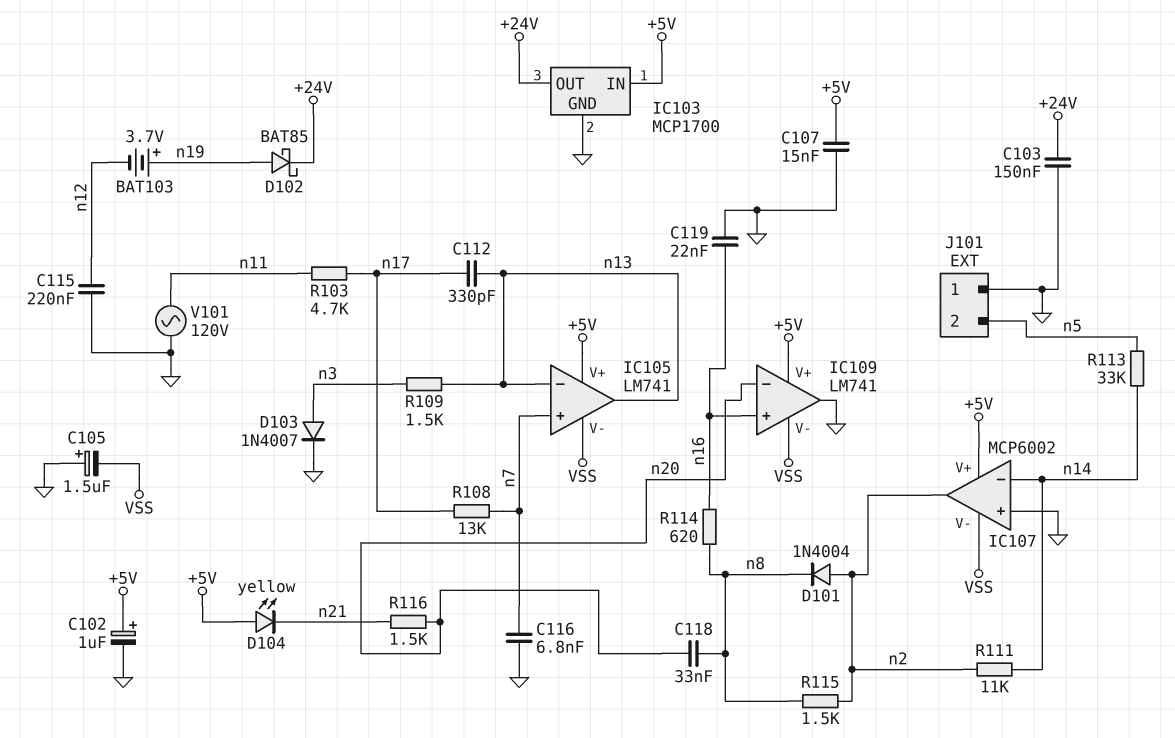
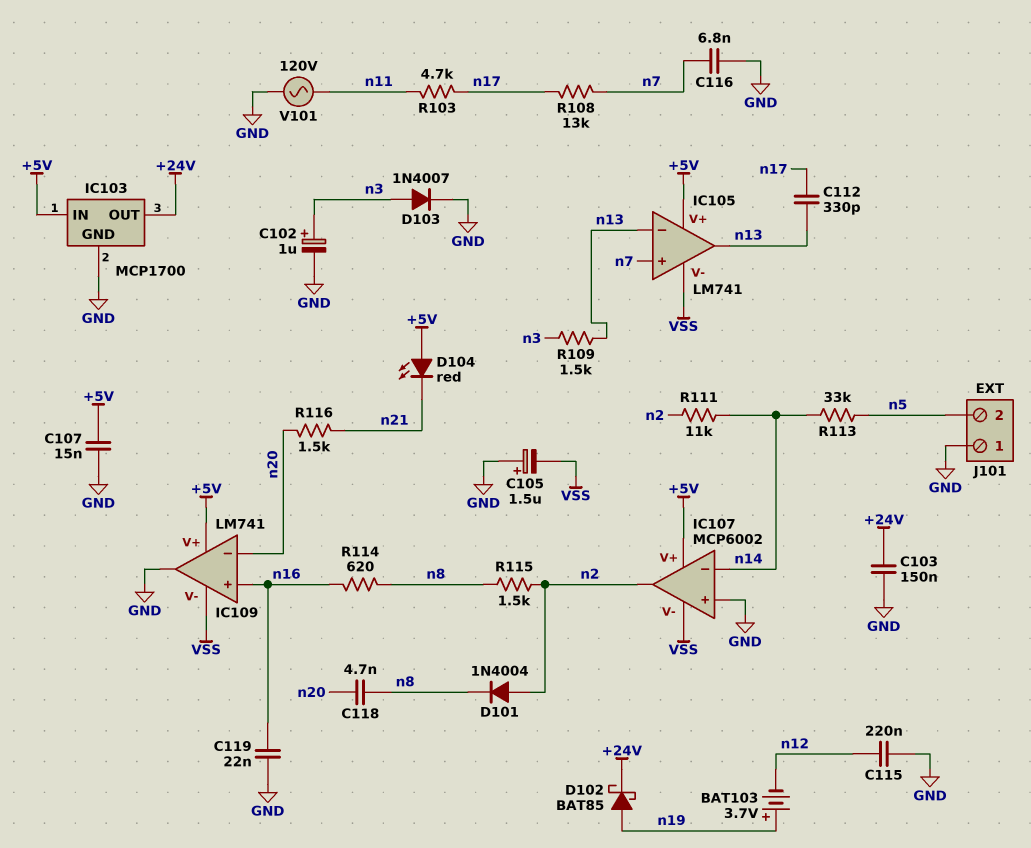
C102: 1uF (plus +5V, minus GND) -> 1uF (plus n3, minus GND)
C118: 33nF (n8, n20) -> 4.7nF (n8, n20)
D104: LED yellow (A +5V, K n21) -> LED red (A +5V, K n21)

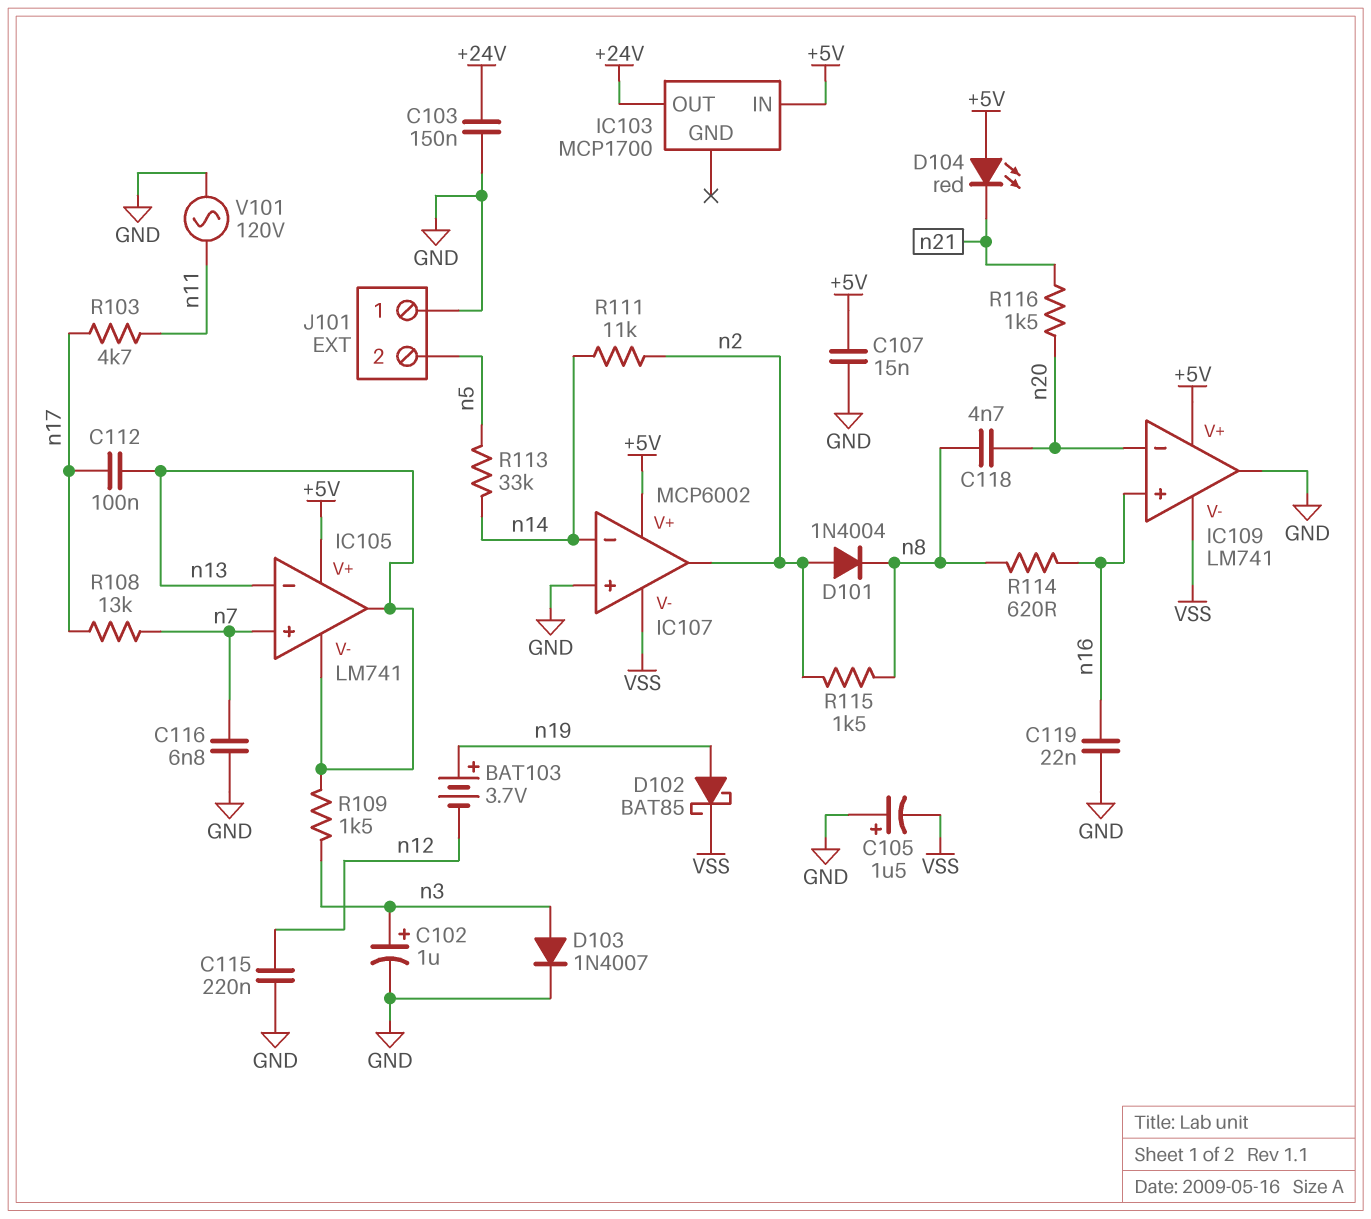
C112: 330pF (n13, n17) -> 100nF (n13, n17)
D102: schottky BAT85 (A n19, K +24V) -> schottky BAT85 (A n19, K VSS)
IC103 pin GND: GND -> none
IC105 pin V-: VSS -> n13

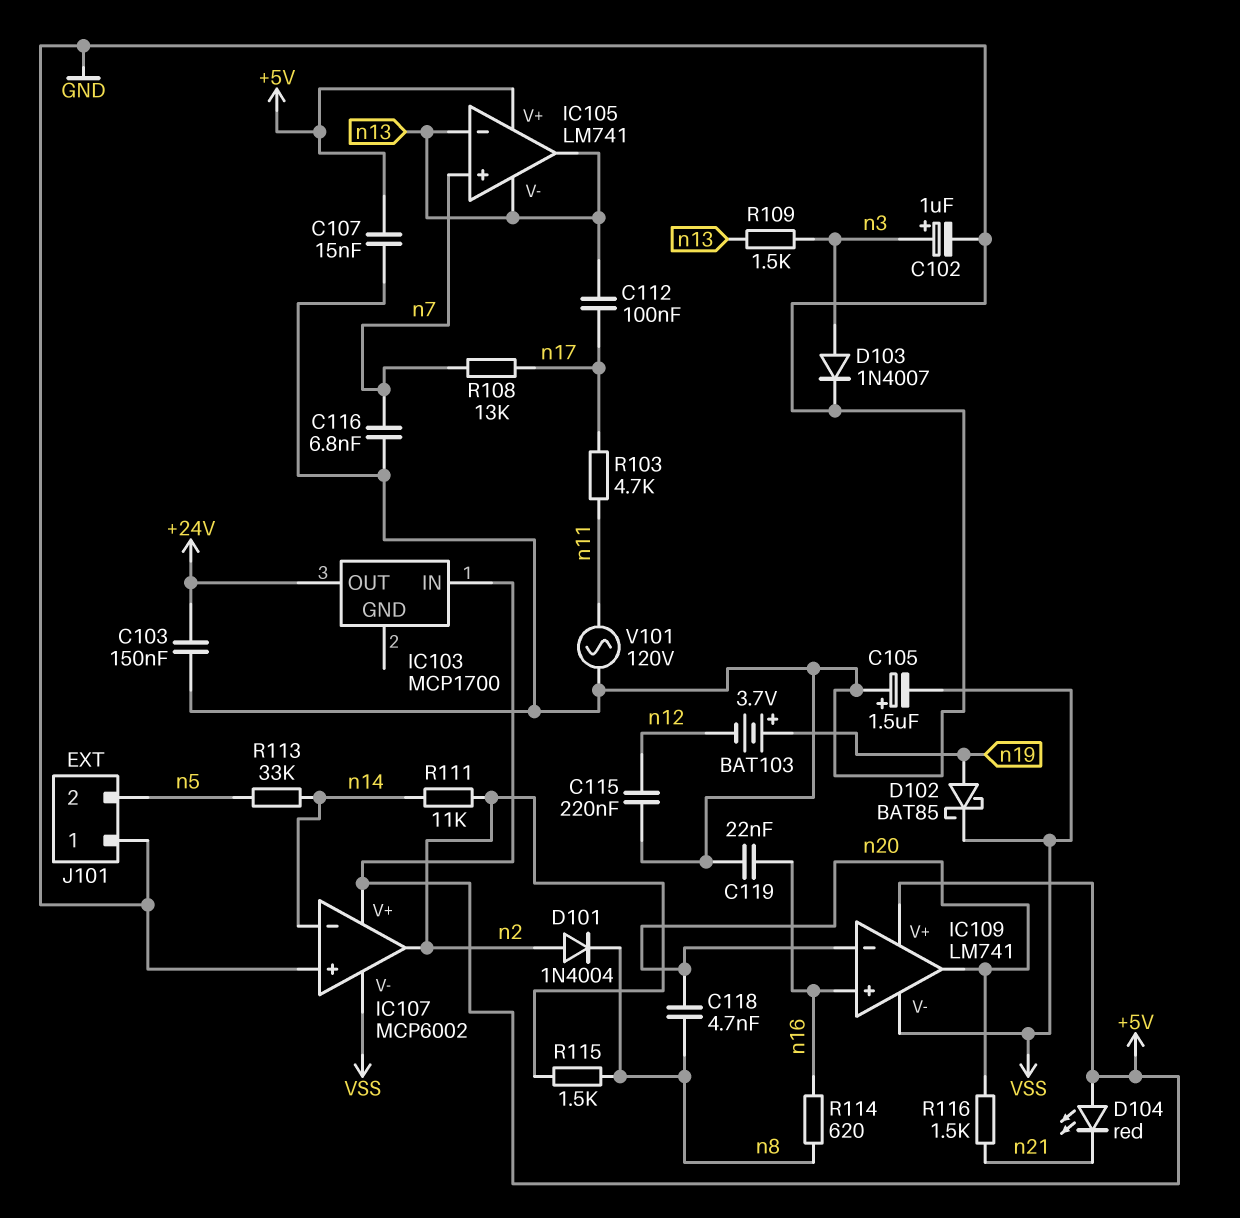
IC109 pin out: GND -> n20

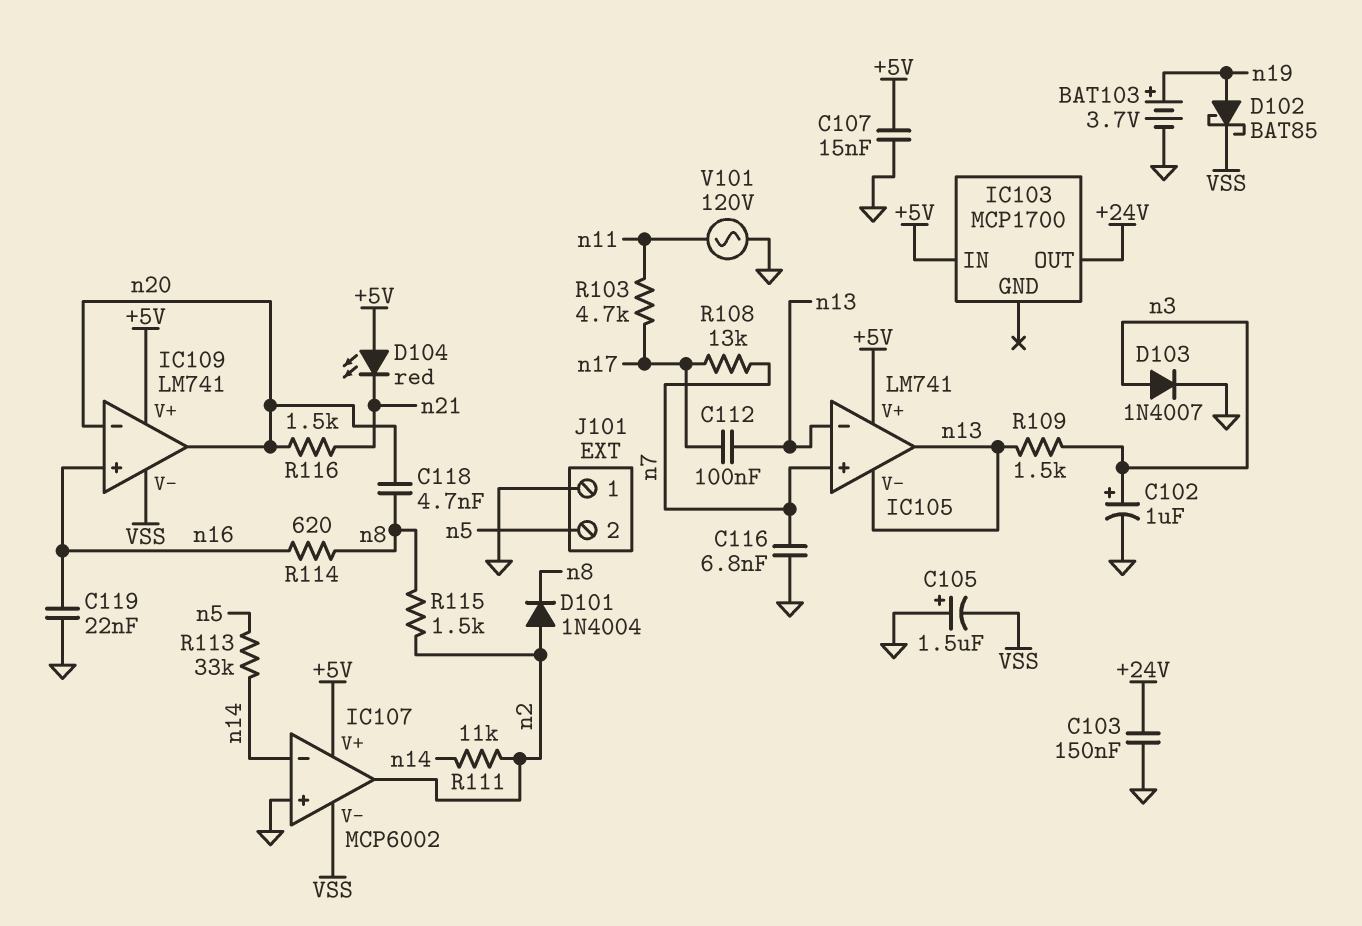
BAT103: 3.7V (plus n19, minus n12) -> 3.7V (plus n19, minus GND)
C115: 220nF (GND, n12) -> none

